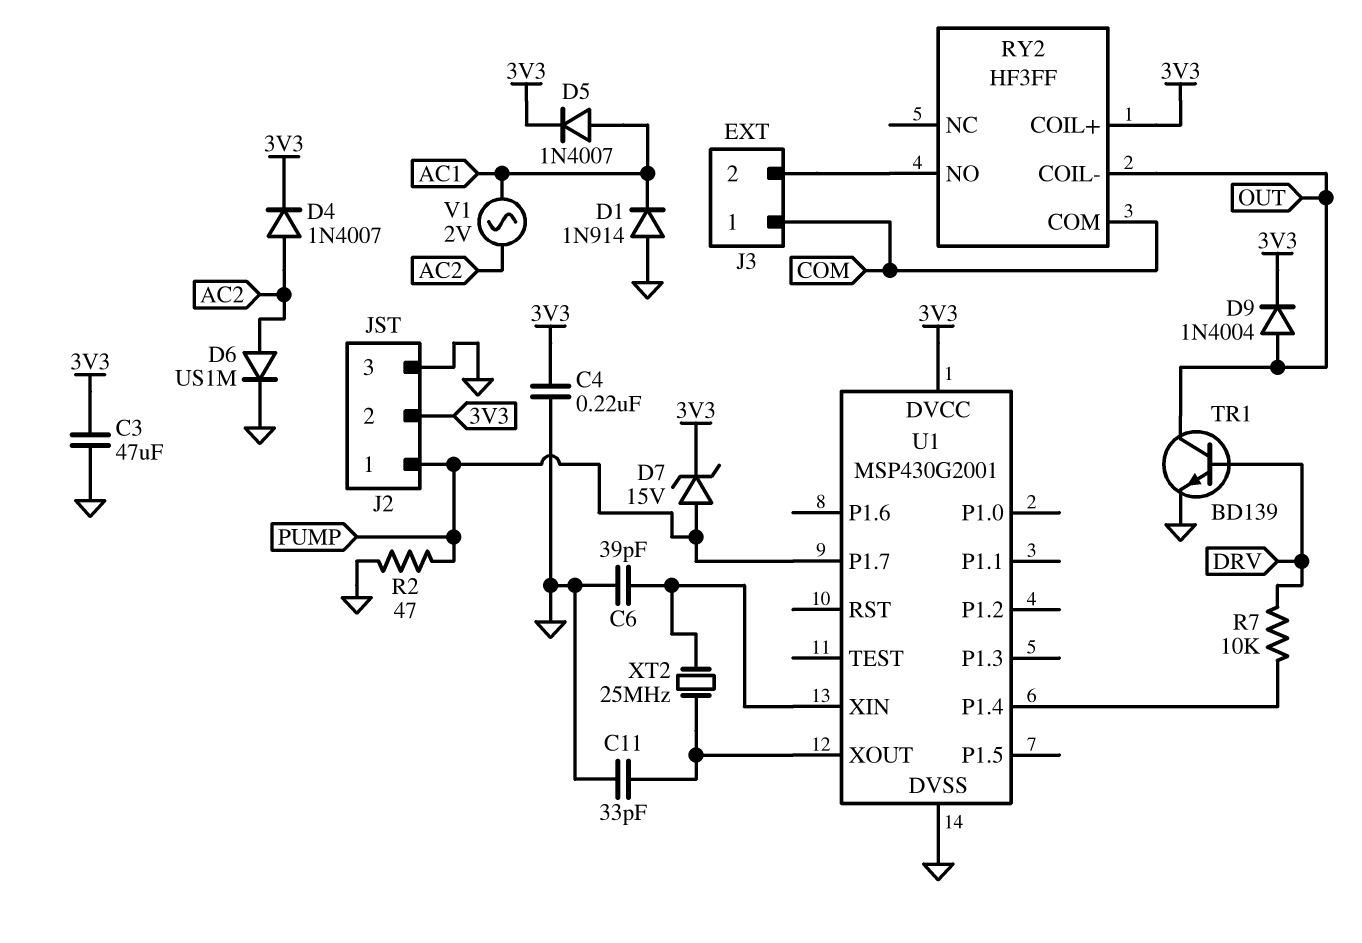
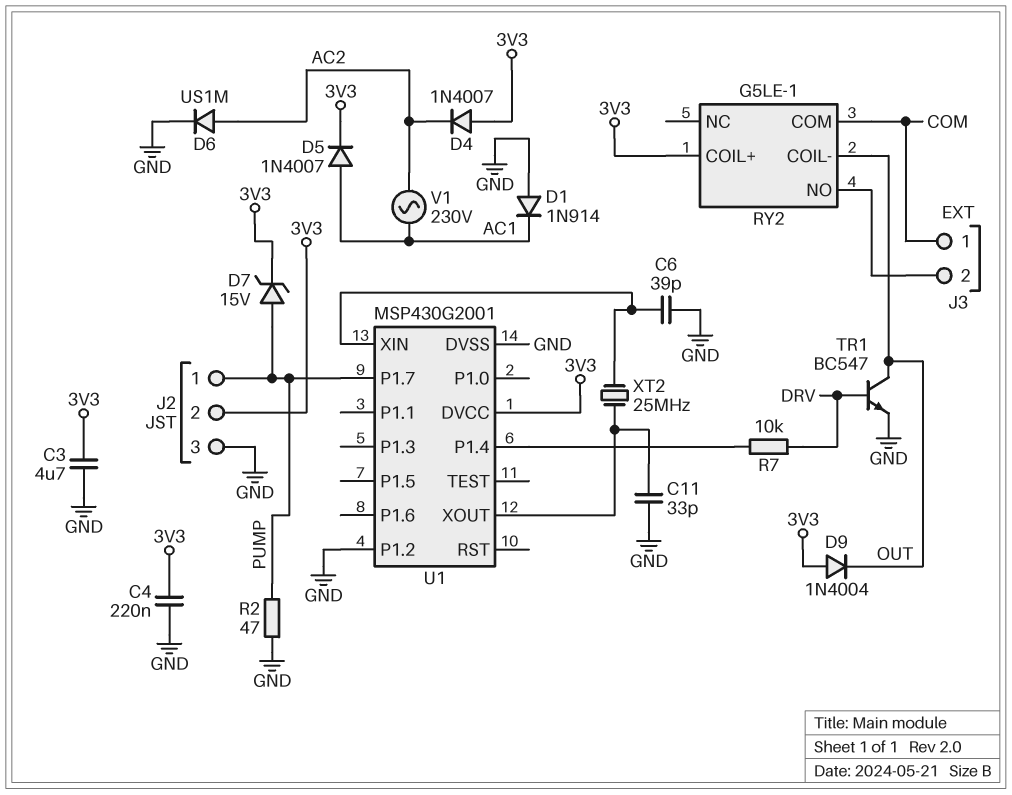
C3: 47uF (3V3, GND) -> 4.7uF (3V3, GND)
D4: diode 1N4007 (A AC2, K 3V3) -> diode 1N4007 (A 3V3, K AC2)
D9: diode 1N4004 (A OUT, K 3V3) -> diode 1N4004 (A 3V3, K OUT)
RY2: HF3FF -> G5LE-1
TR1: NPN BD139 (B DRV, C OUT, E GND) -> NPN BC547 (B DRV, C OUT, E GND)
U1 pin P1.2: none -> GND
V1: AC 2V (AC1, AC2) -> AC 230V (AC1, AC2)

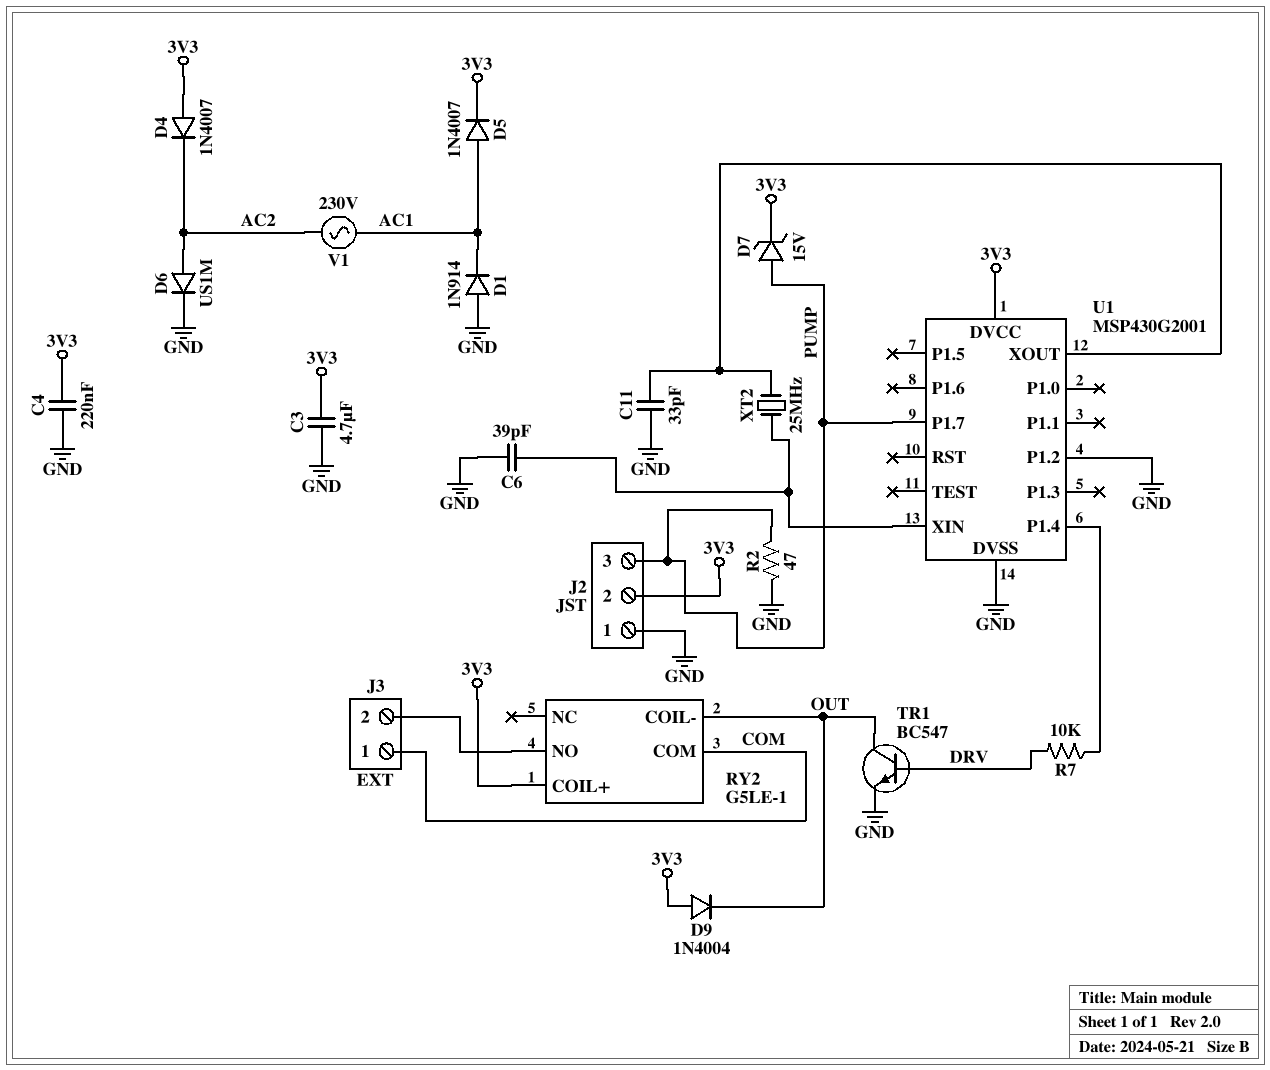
J2 pin 1: PUMP -> GND
J2 pin 3: GND -> PUMP

